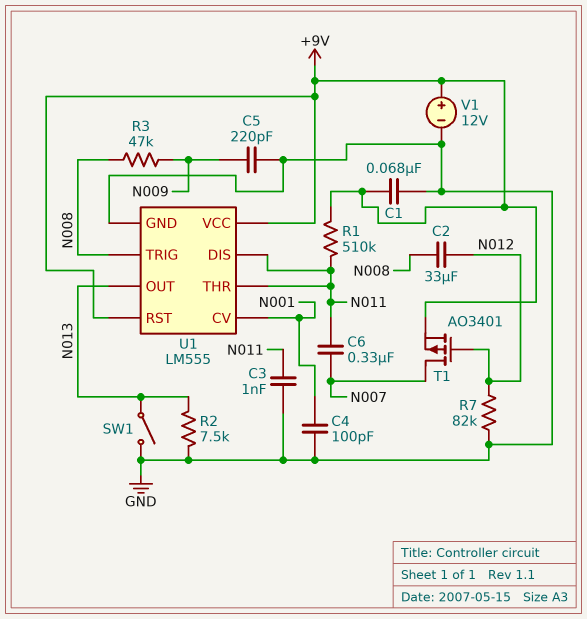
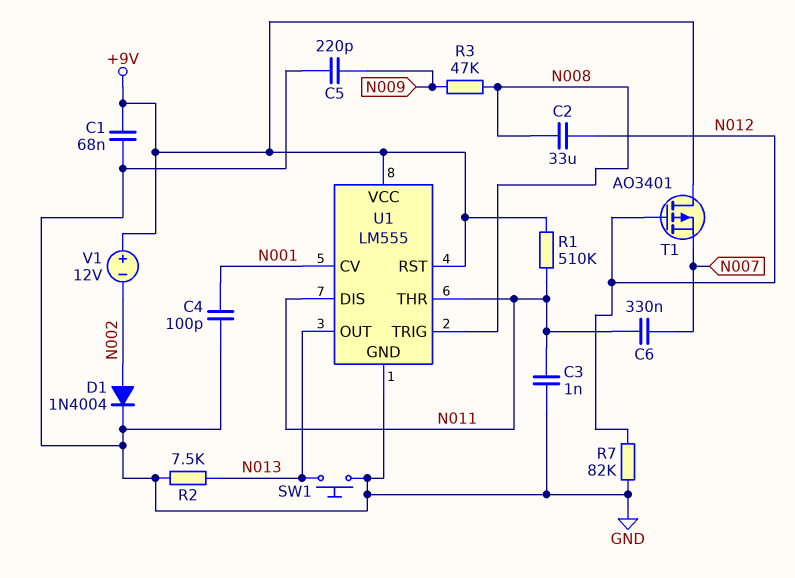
D1: none -> diode 1N4004 (A N002, K GND)
SW1: switch (GND, N013) -> button (GND, N013)
T1: PMOS AO3401 (G N012, D N007, S +9V) -> PMOS AO3401 (G N012, D +9V, S N007)
V1: 12V (plus +9V, minus GND) -> 12V (plus +9V, minus N002)

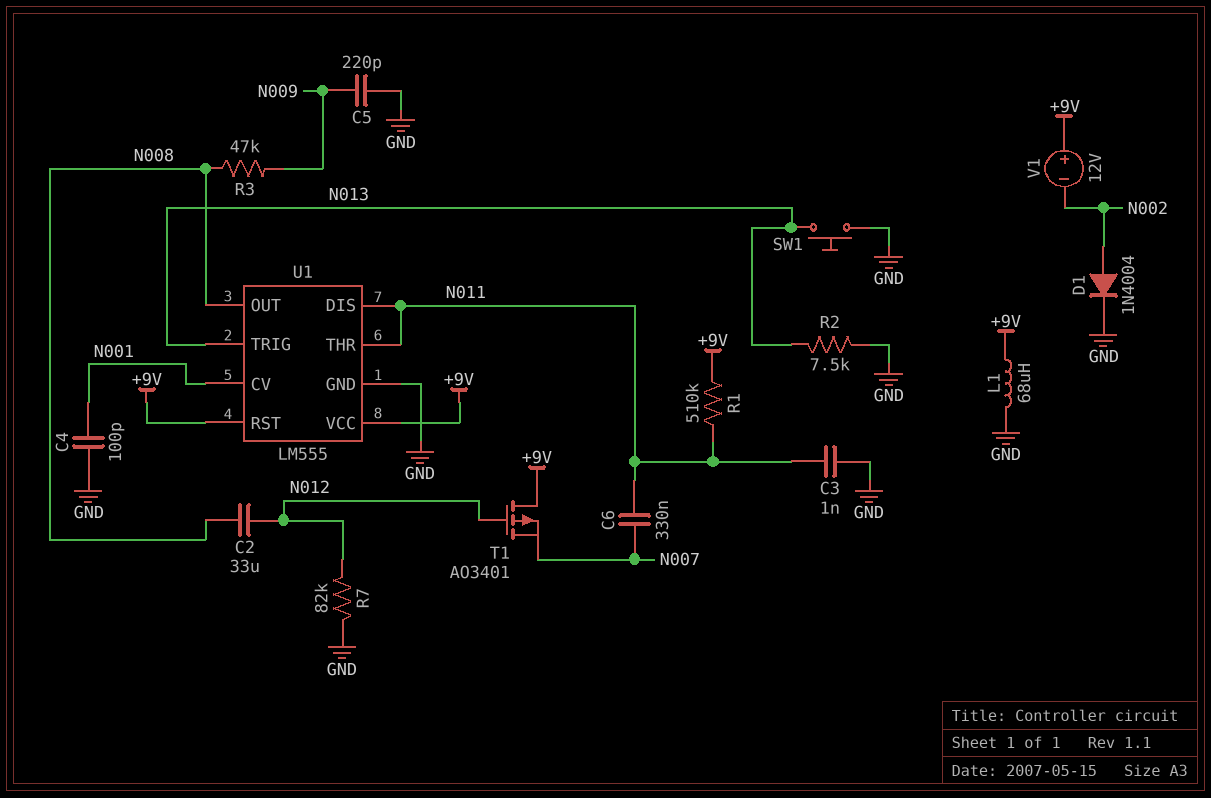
C1: 68nF (+9V, GND) -> none
L1: none -> 68uH (+9V, GND)
U1 pin OUT: N013 -> N008
U1 pin TRIG: N008 -> N013

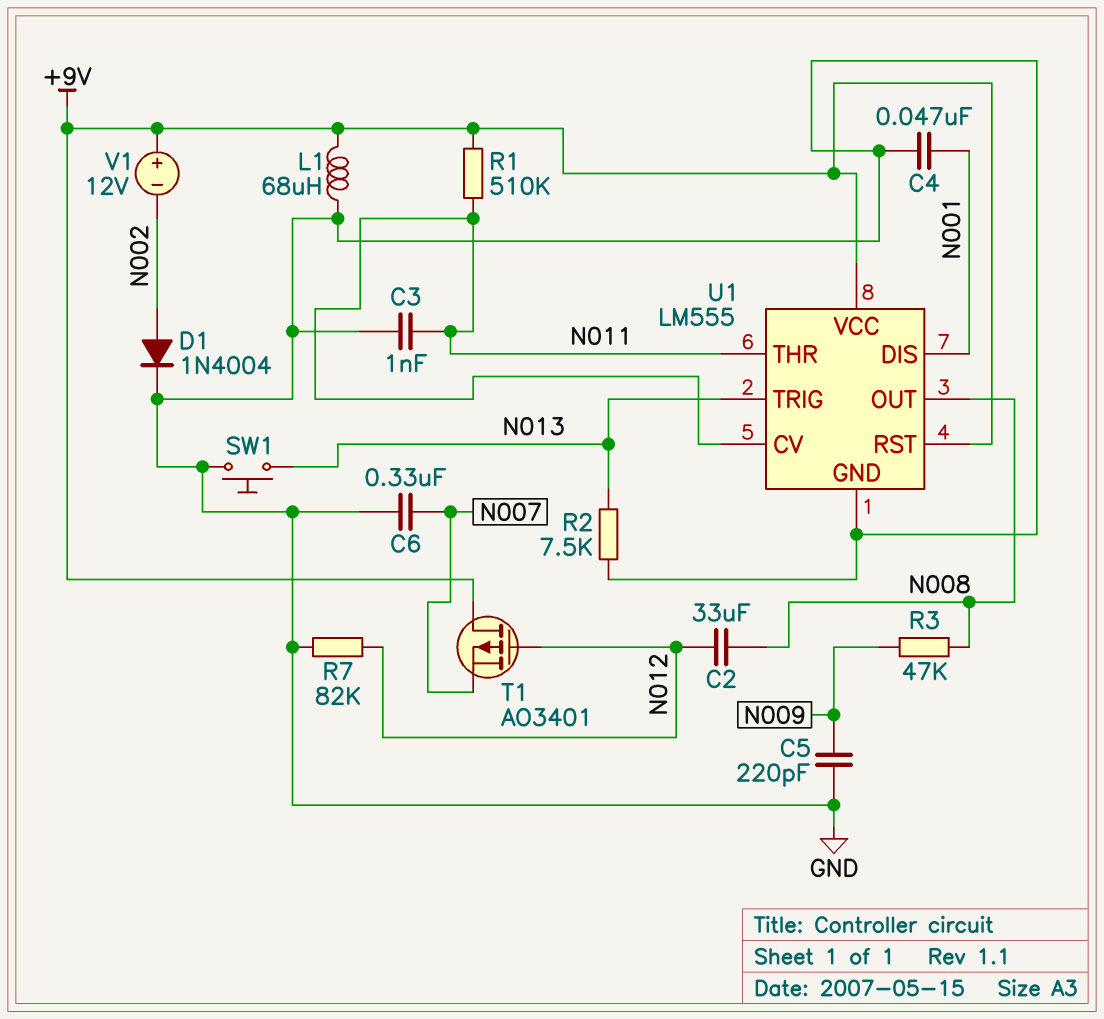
C4: 100pF (GND, N001) -> 47nF (GND, N001)
C6: 330nF (N007, N011) -> 330nF (GND, N007)
U1 pin CV: N001 -> N011
U1 pin DIS: N011 -> N001

